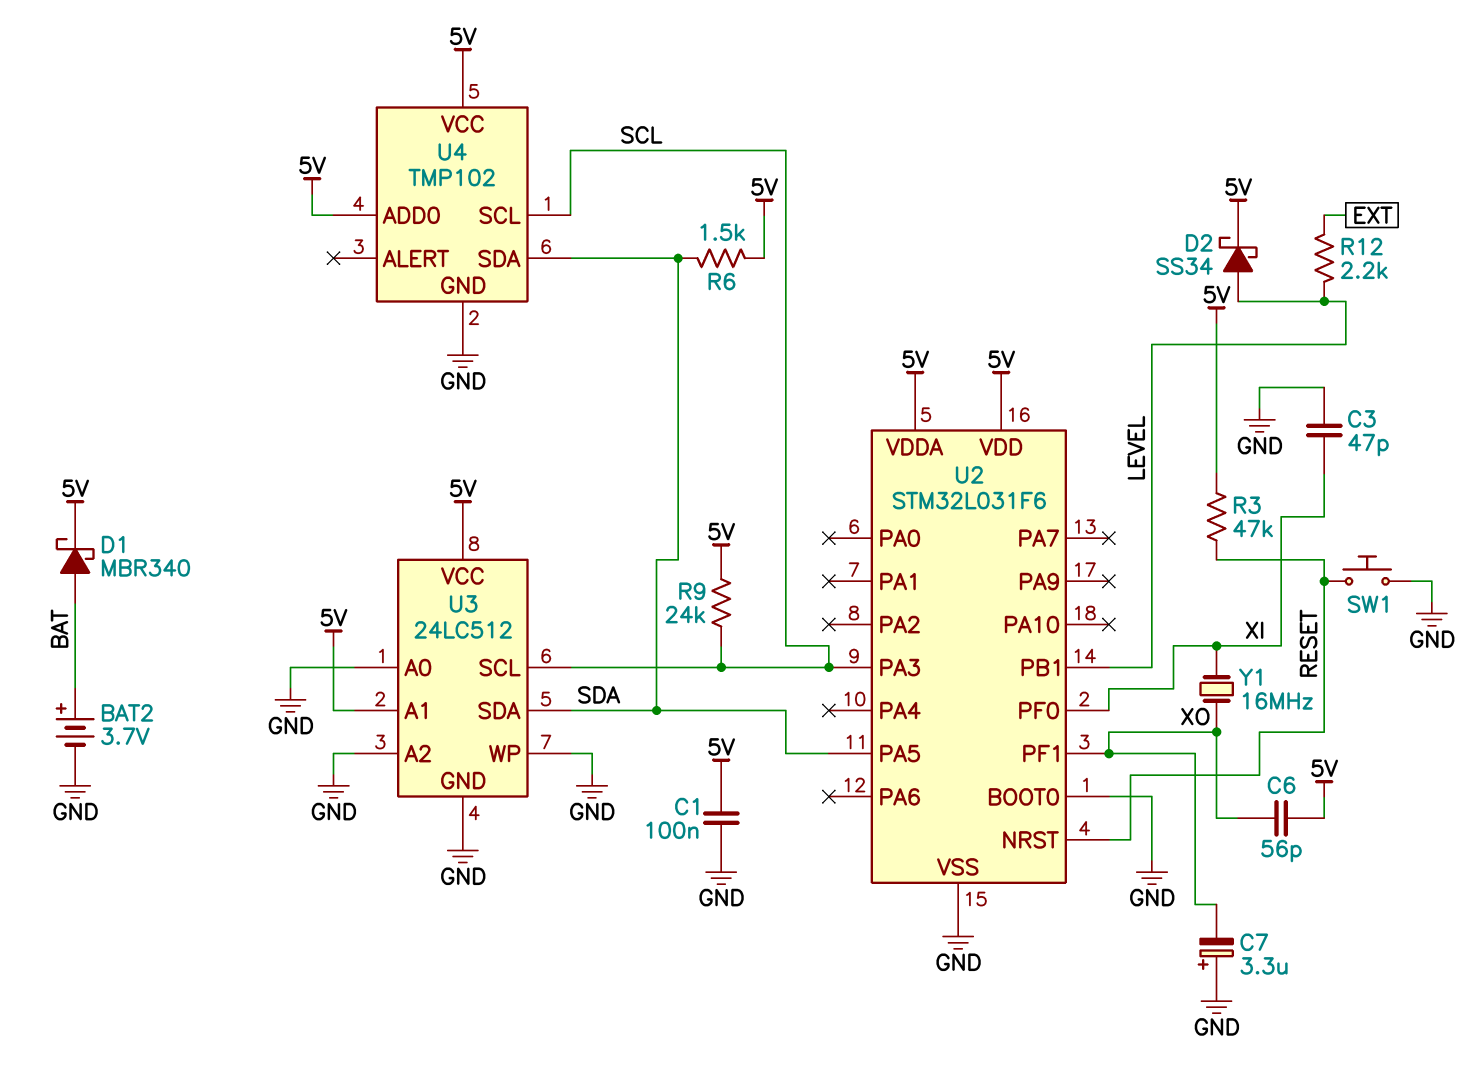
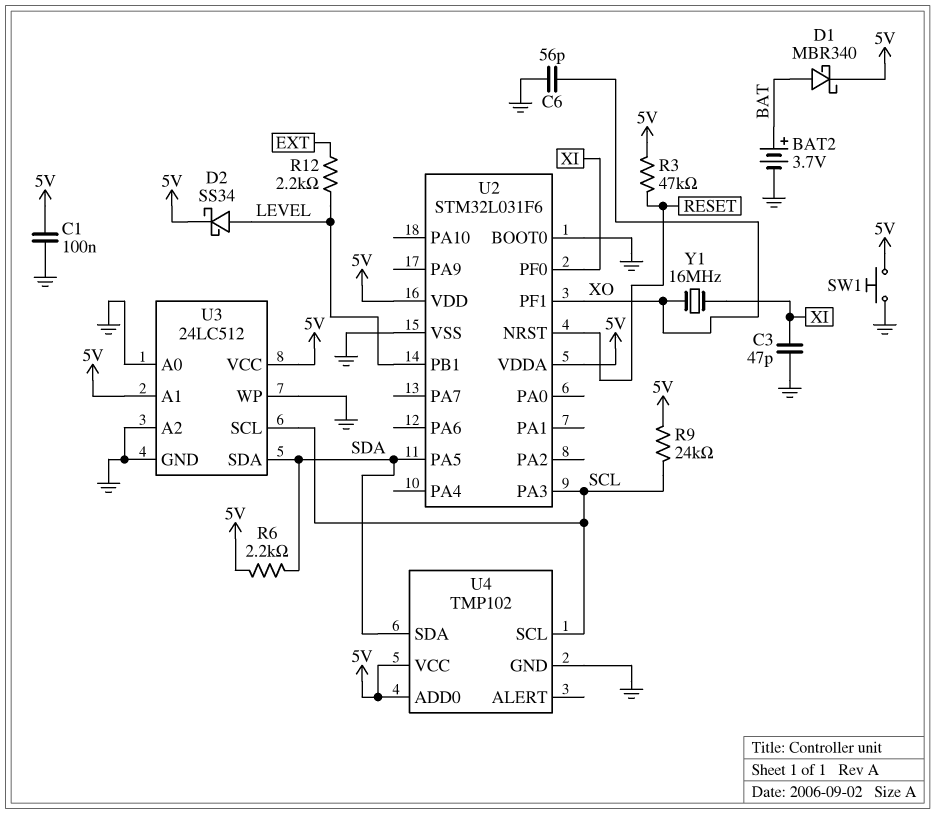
C6: 56pF (5V, XO) -> 56pF (GND, XO)
C7: 3.3uF (plus GND, minus XO) -> none
R6: 1.5k (5V, SDA) -> 2.2k (5V, SDA)
SW1: button (GND, RESET) -> button (5V, GND)

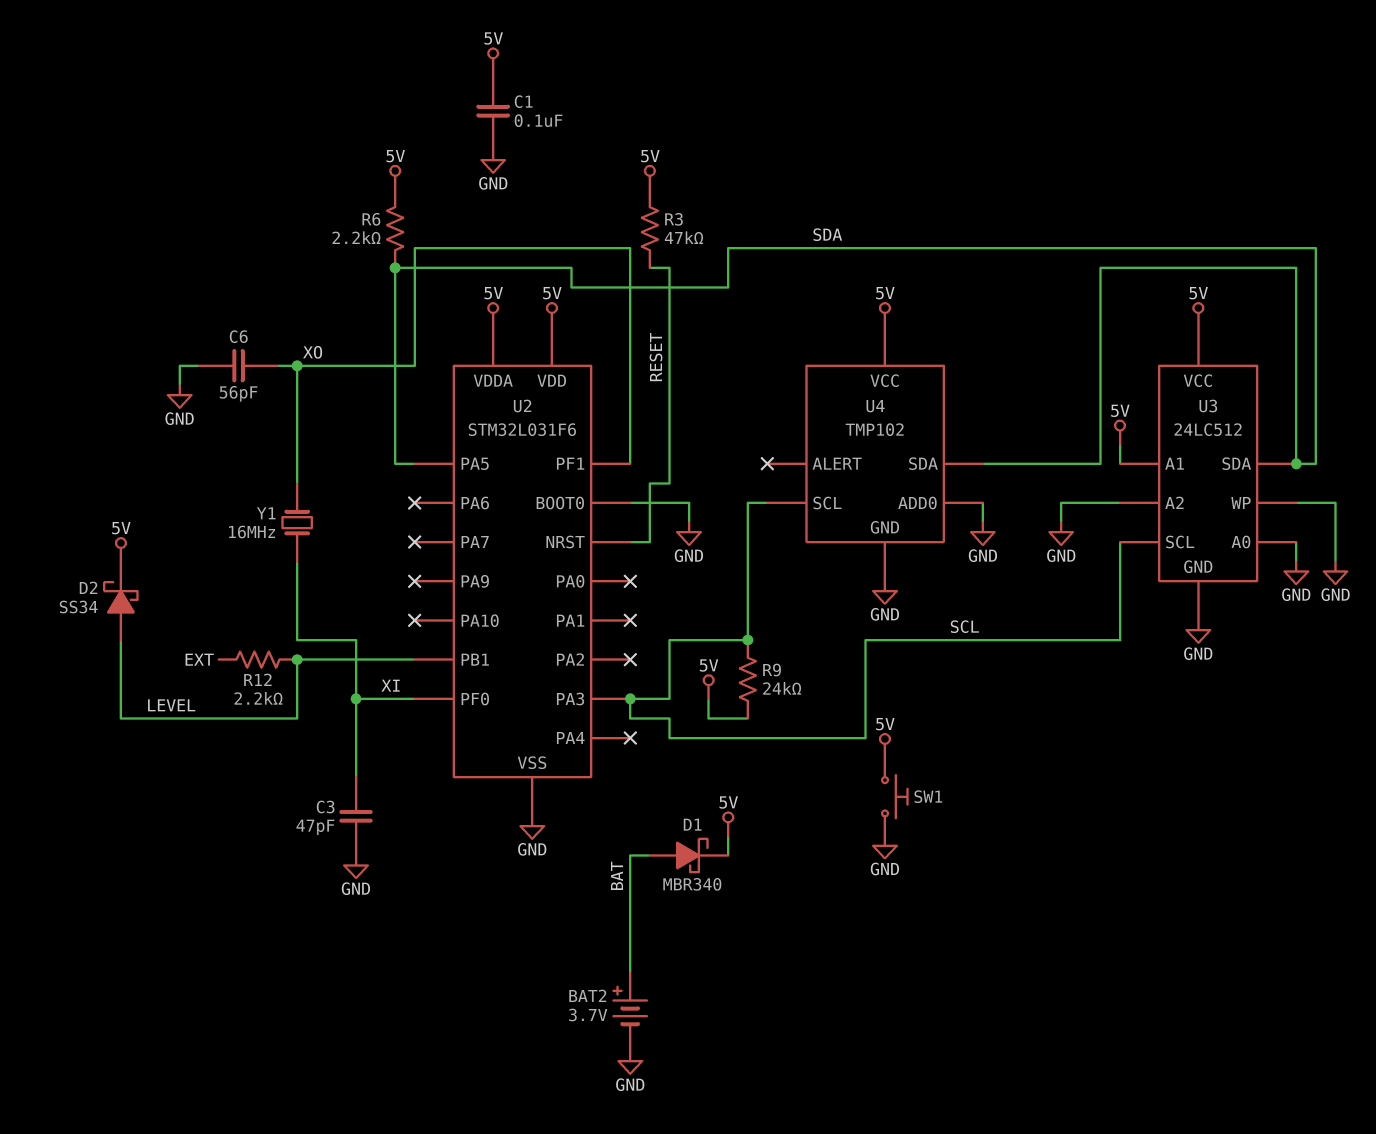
U4 pin ADD0: 5V -> GND

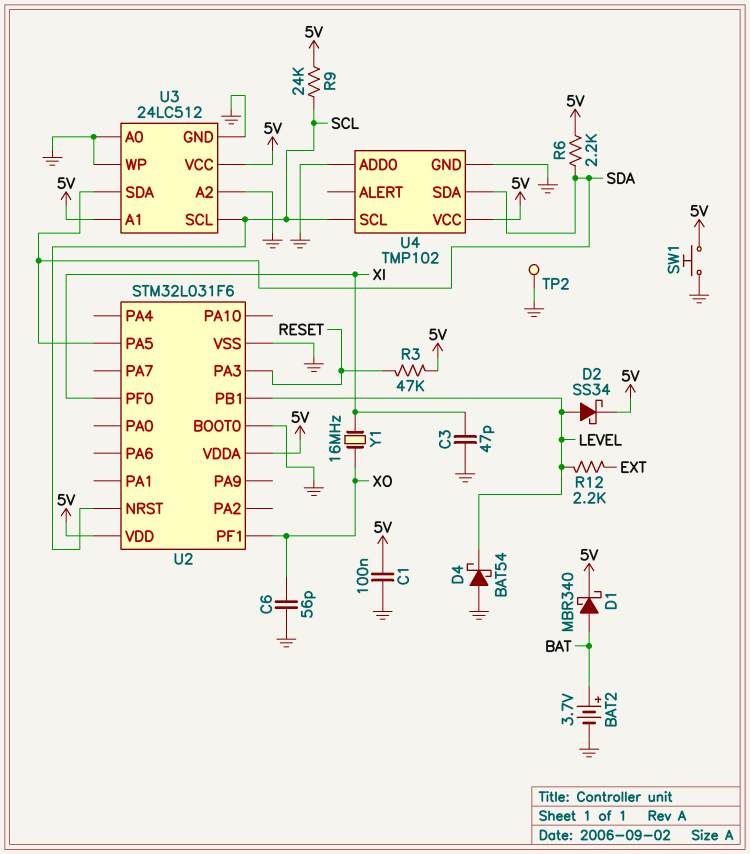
D4: none -> schottky BAT54 (A GND, K LEVEL)
TP2: none -> test point (GND)
U2 pin NRST: RESET -> SCL
U2 pin PA3: SCL -> RESET

